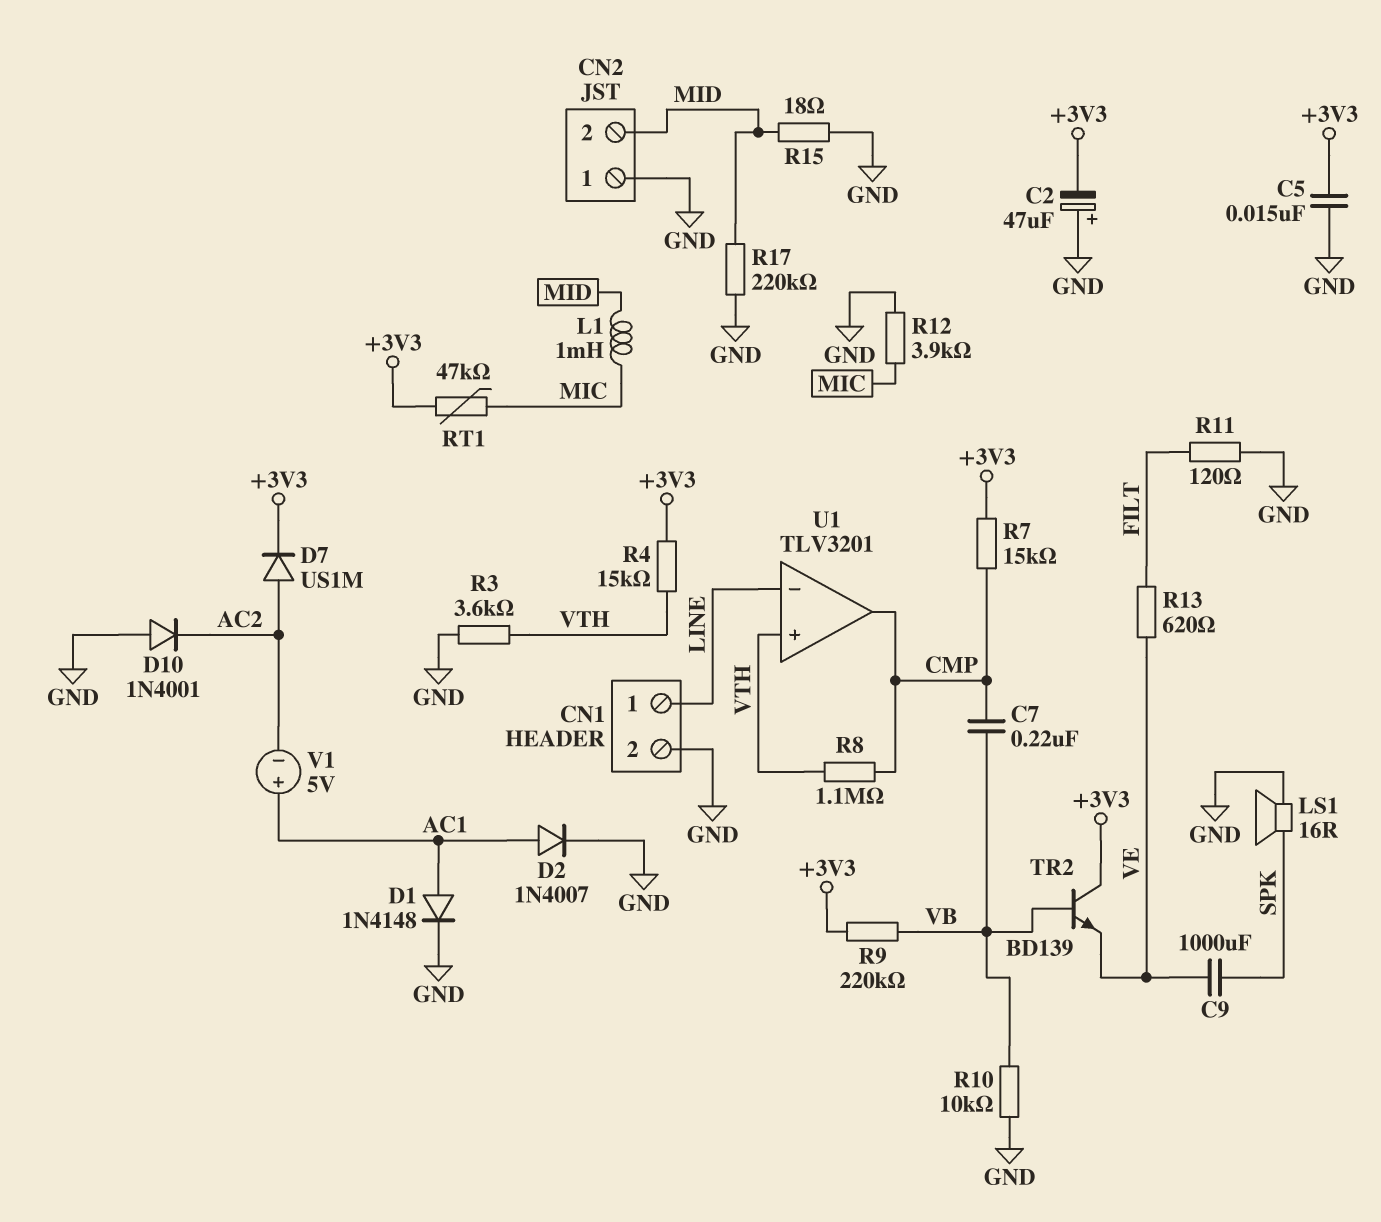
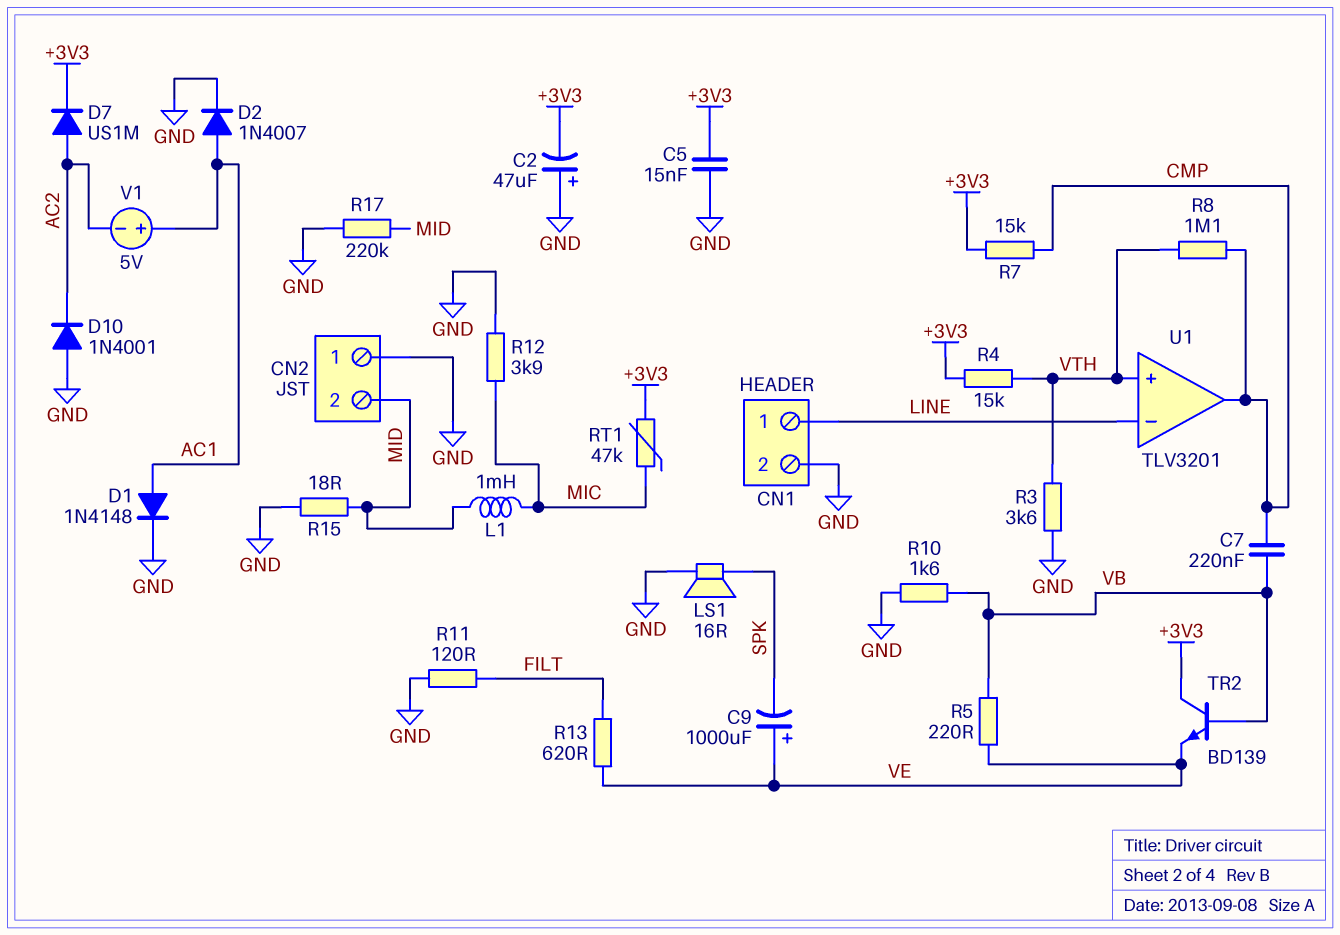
C9: 1000uF (SPK, VE) -> 1000uF (plus VE, minus SPK)
R5: none -> 220 (VB, VE)
R9: 220k (+3V3, VB) -> none
R10: 10k (GND, VB) -> 1.6k (GND, VB)

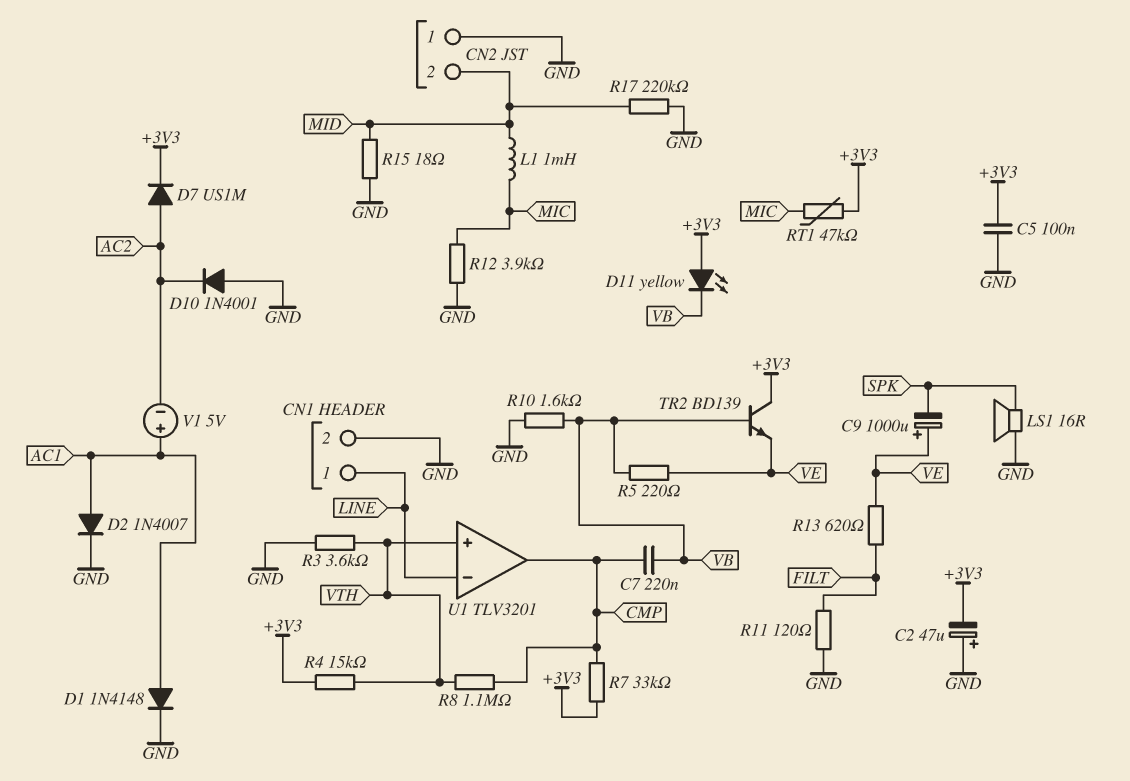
C5: 15nF (+3V3, GND) -> 100nF (+3V3, GND)
D11: none -> LED yellow (A +3V3, K VB)
R7: 15k (+3V3, CMP) -> 33k (+3V3, CMP)

